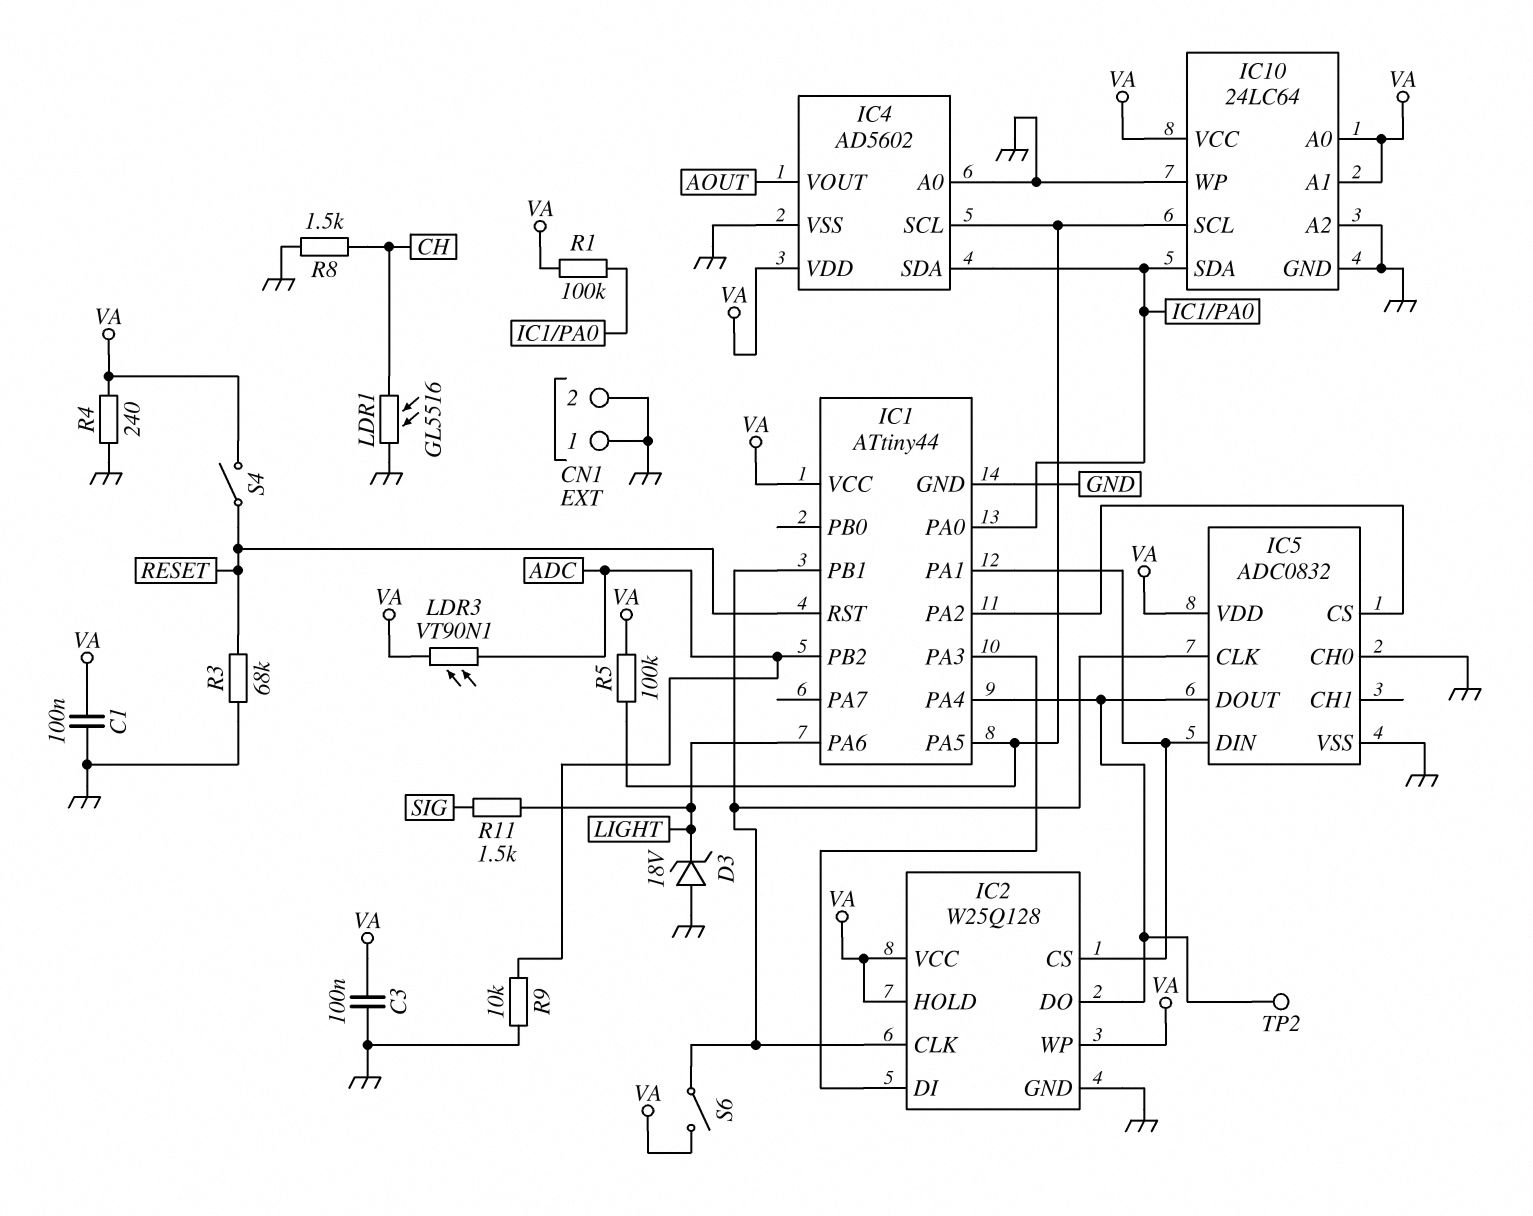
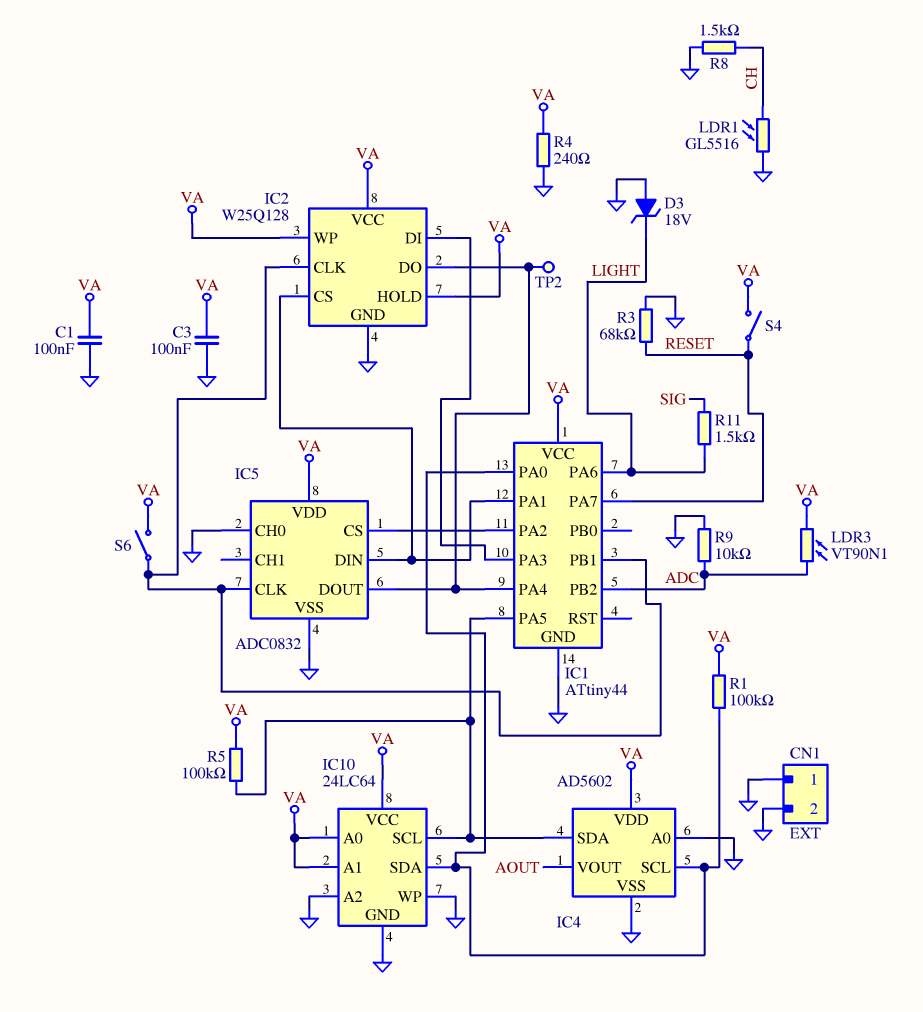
IC1 pin PA7: none -> RESET
IC1 pin RST: RESET -> none
IC4 pin SCL: IC1/PA5 -> IC1/PA0
IC4 pin SDA: IC1/PA0 -> IC1/PA5

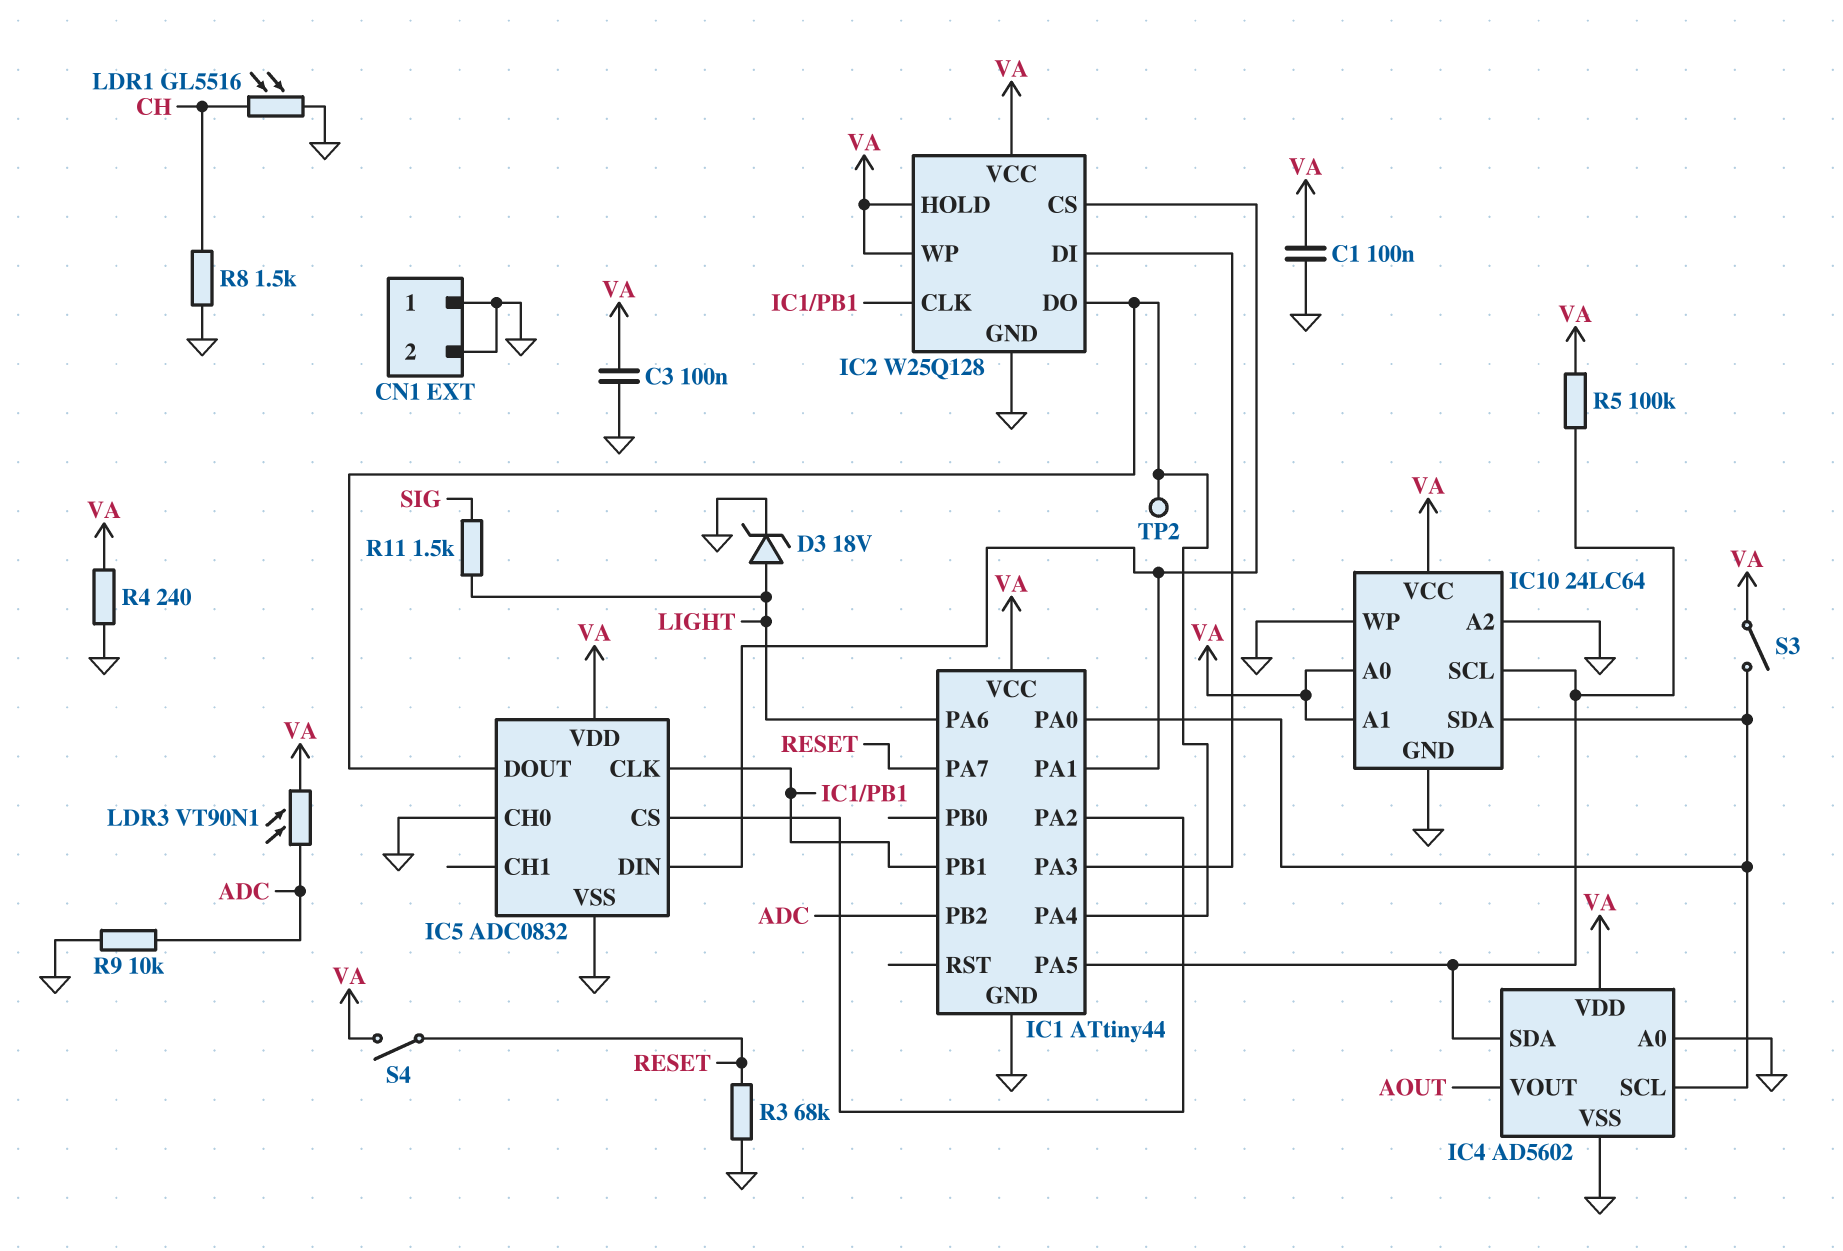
D3: zener 18V (A GND, K LIGHT) -> zener 18V (A LIGHT, K GND)
R1: 100k (IC1/PA0, VA) -> none
S3: none -> switch (IC1/PA0, VA)
S6: switch (IC1/PB1, VA) -> none

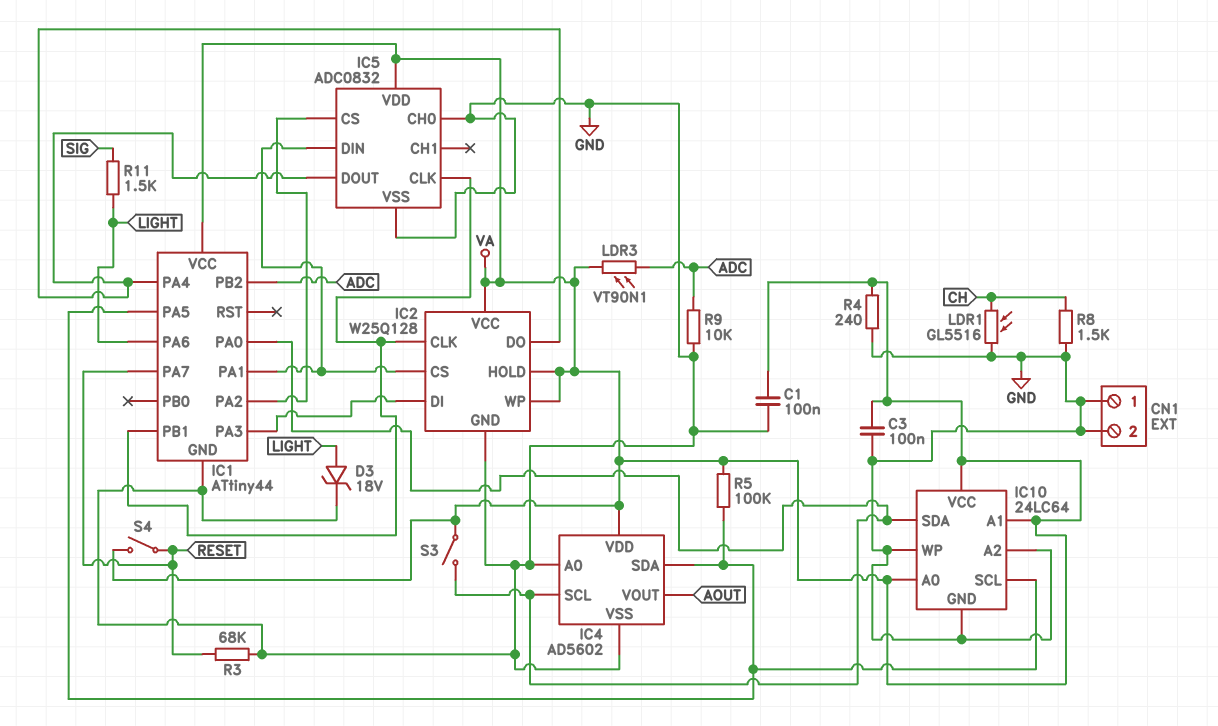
TP2: test point (IC1/PA4) -> none

